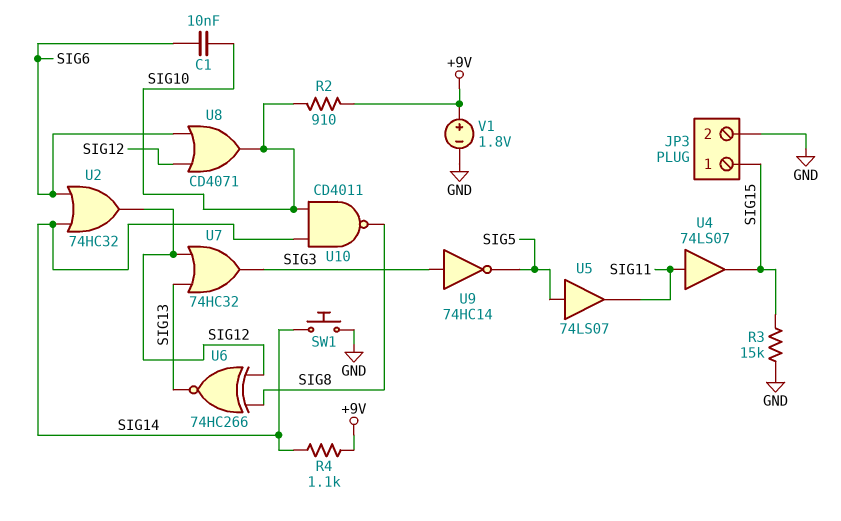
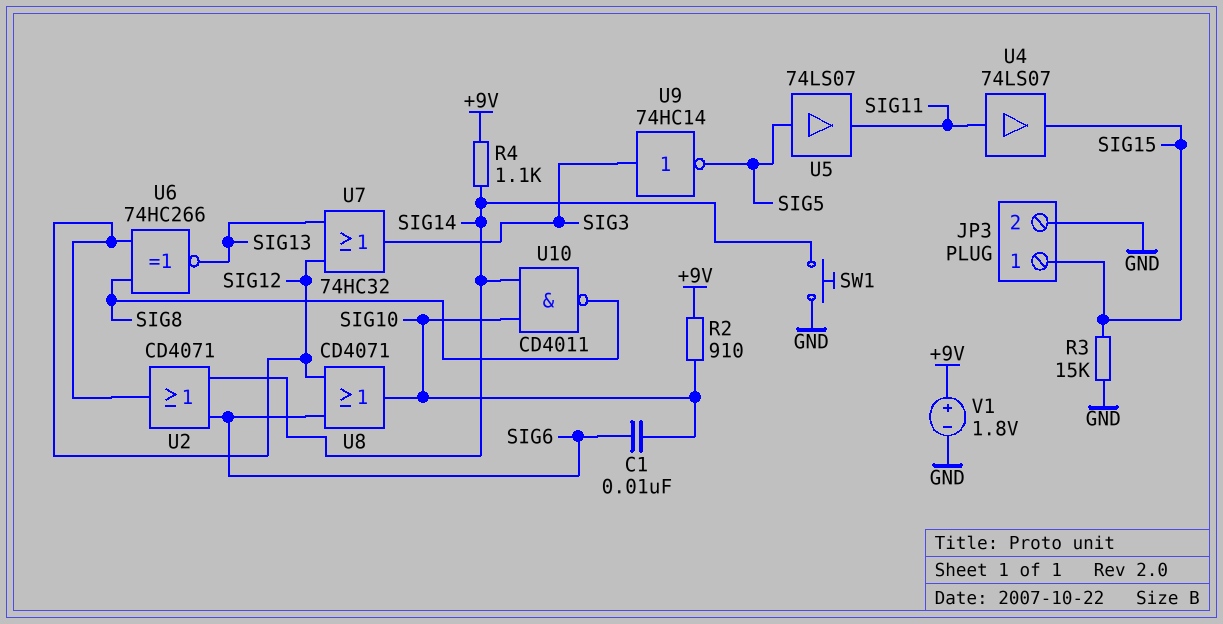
U2: OR 74HC32 (in SIG6, in SIG14, out SIG12) -> OR CD4071 (in SIG6, in SIG14, out SIG12)

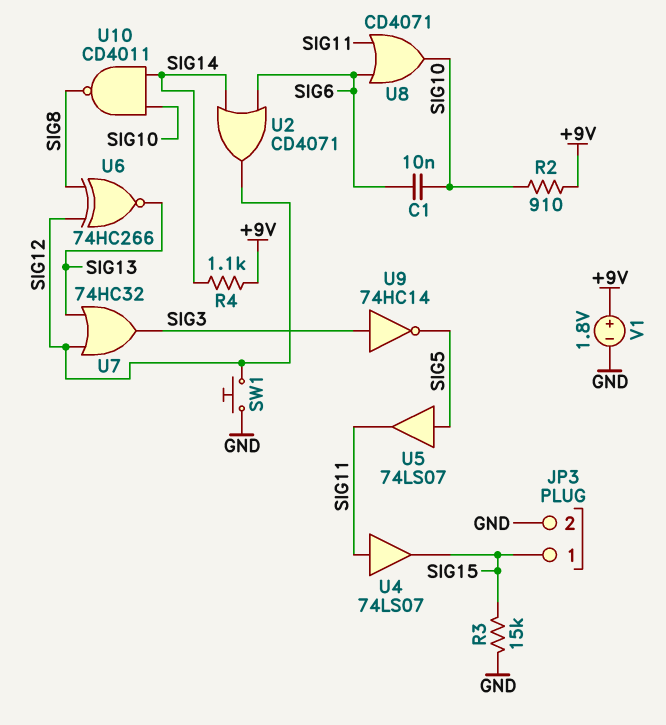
SW1: button (GND, SIG14) -> button (GND, SIG12)
U8: OR CD4071 (in SIG6, in SIG12, out SIG10) -> OR CD4071 (in SIG6, in SIG11, out SIG10)

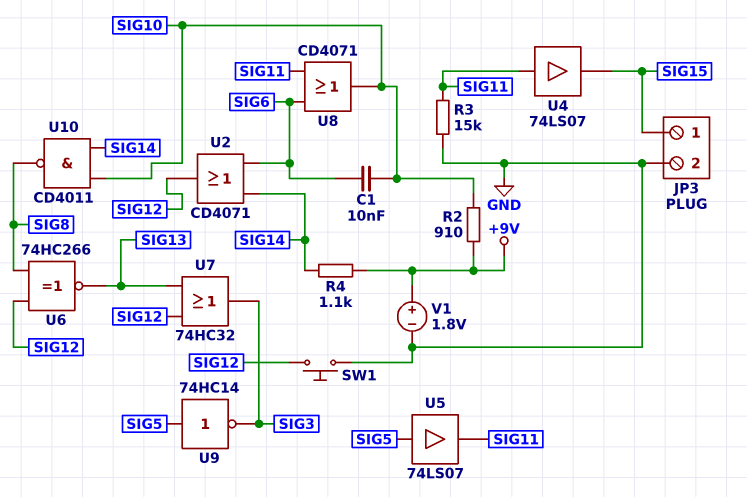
R3: 15k (GND, SIG15) -> 15k (GND, SIG11)
U9: NOT 74HC14 (in SIG3, out SIG5) -> NOT 74HC14 (in SIG5, out SIG3)

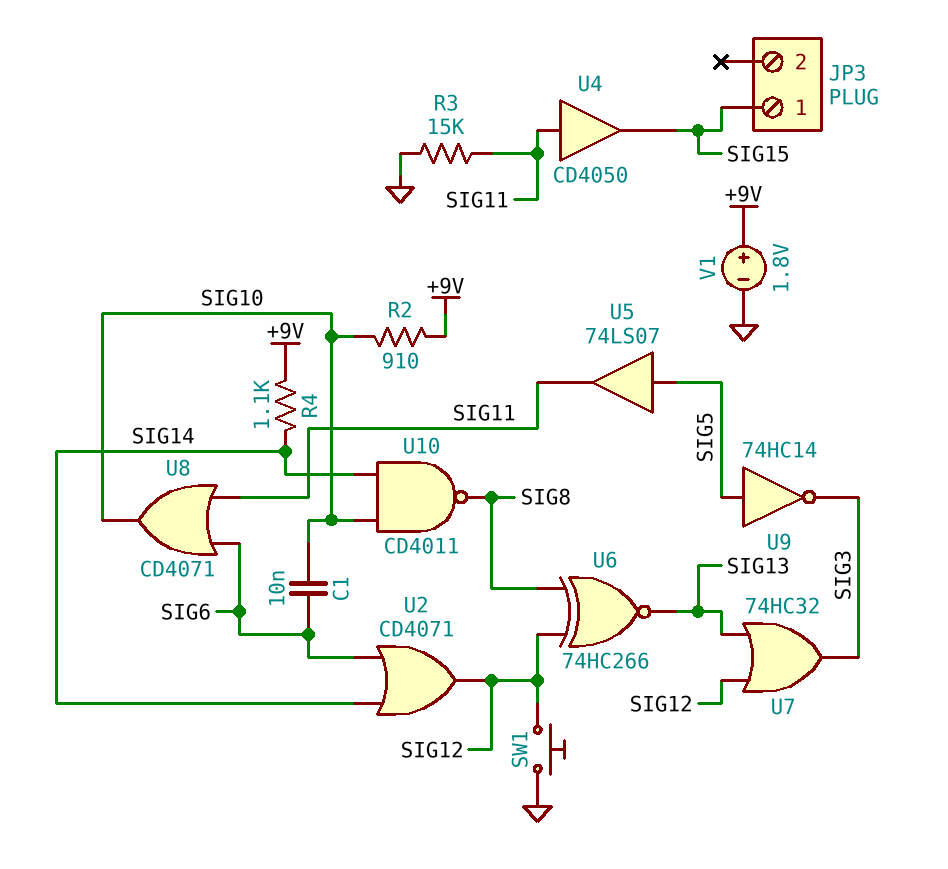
JP3 pin 2: GND -> none
U4: buffer 74LS07 (in SIG11, out SIG15) -> buffer CD4050 (in SIG11, out SIG15)

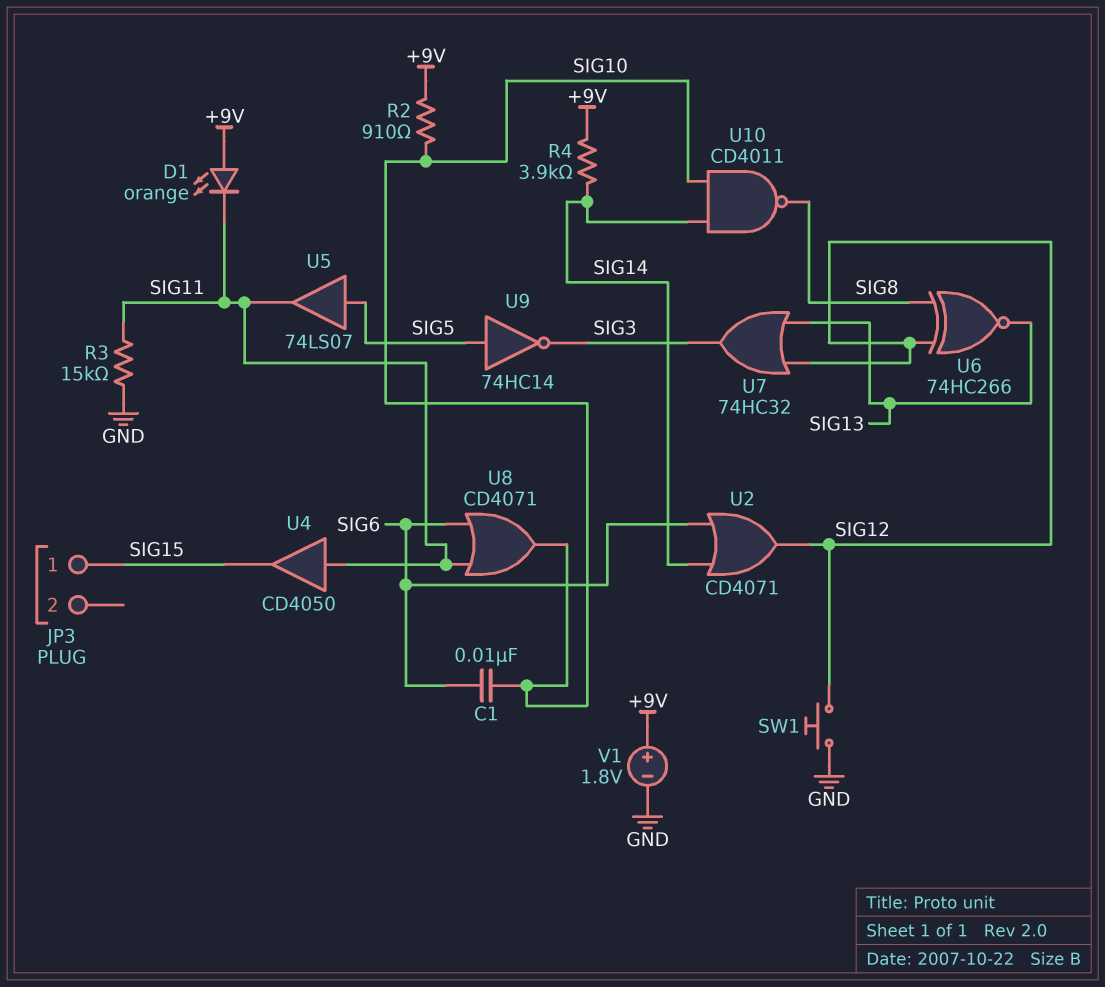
D1: none -> LED orange (A +9V, K SIG11)
R4: 1.1k (+9V, SIG14) -> 3.9k (+9V, SIG14)

